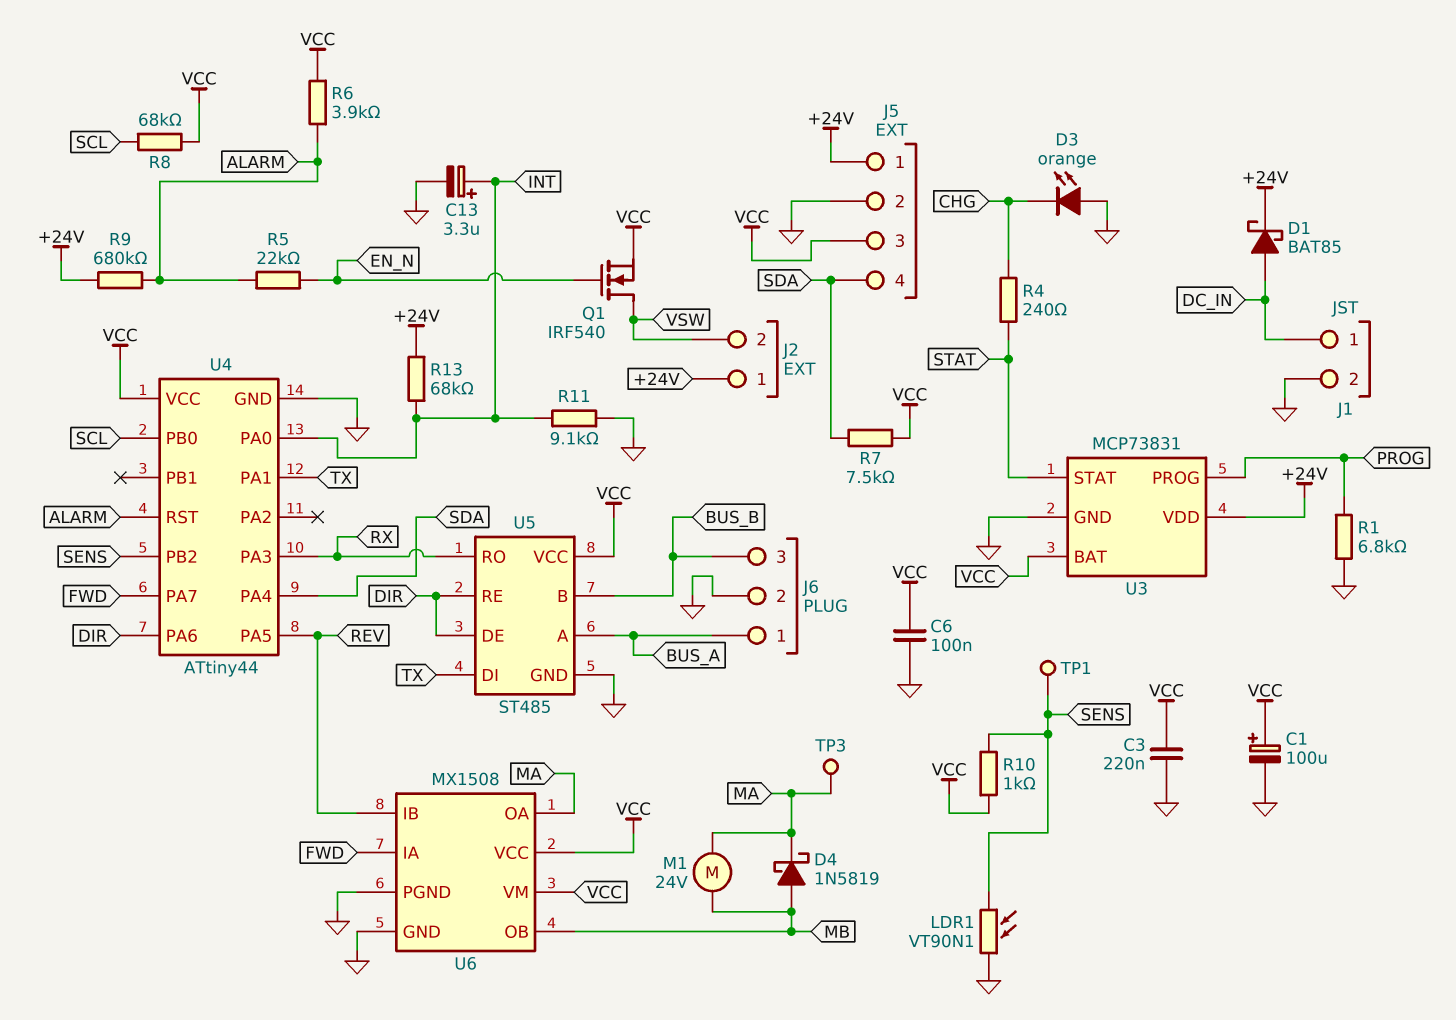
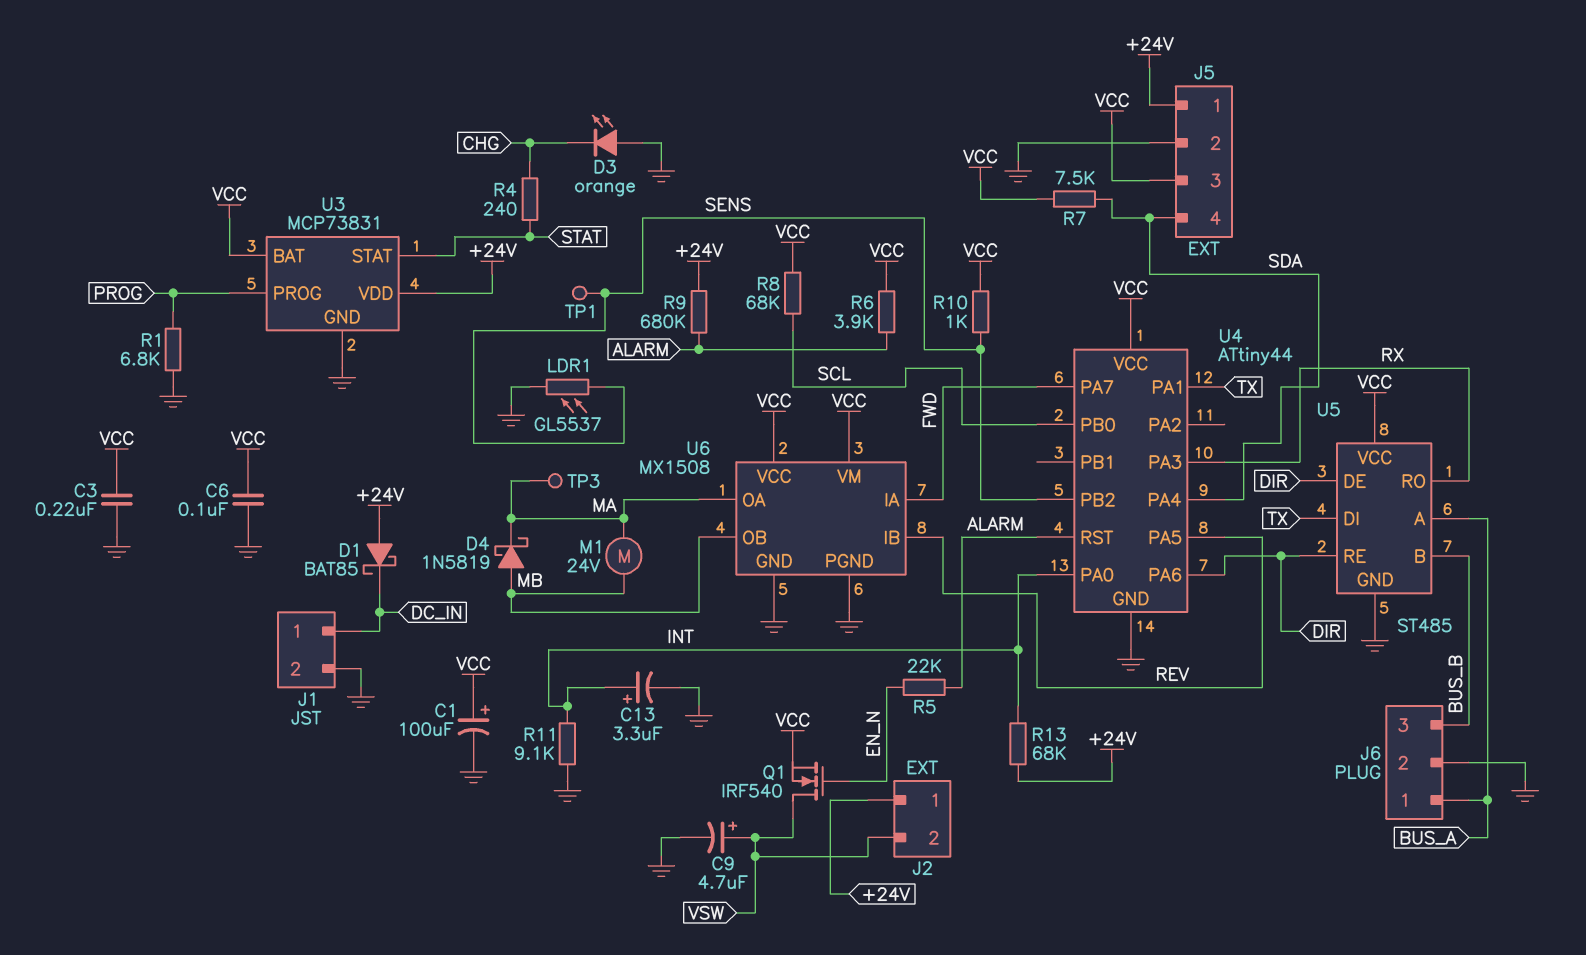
C9: none -> 4.7uF (plus VSW, minus GND)
D1: schottky BAT85 (A DC_IN, K +24V) -> schottky BAT85 (A +24V, K DC_IN)
LDR1: VT90N1 (GND, SENS) -> GL5537 (GND, SENS)

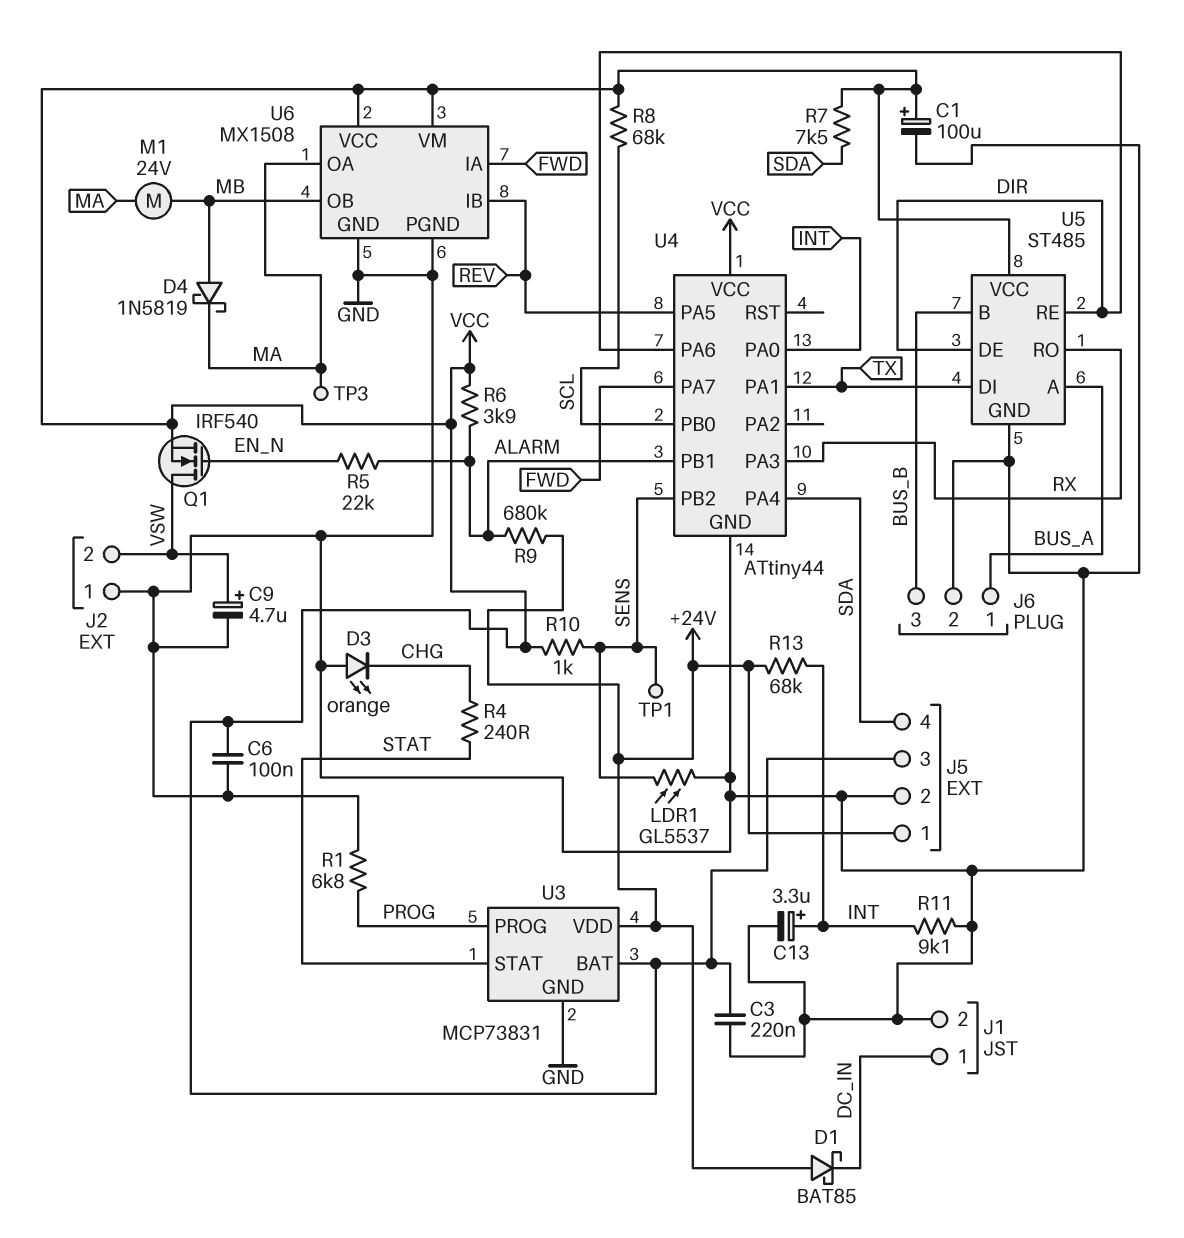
J2 pin 1: +24V -> GND
U4 pin PB1: none -> ALARM
U4 pin RST: ALARM -> none

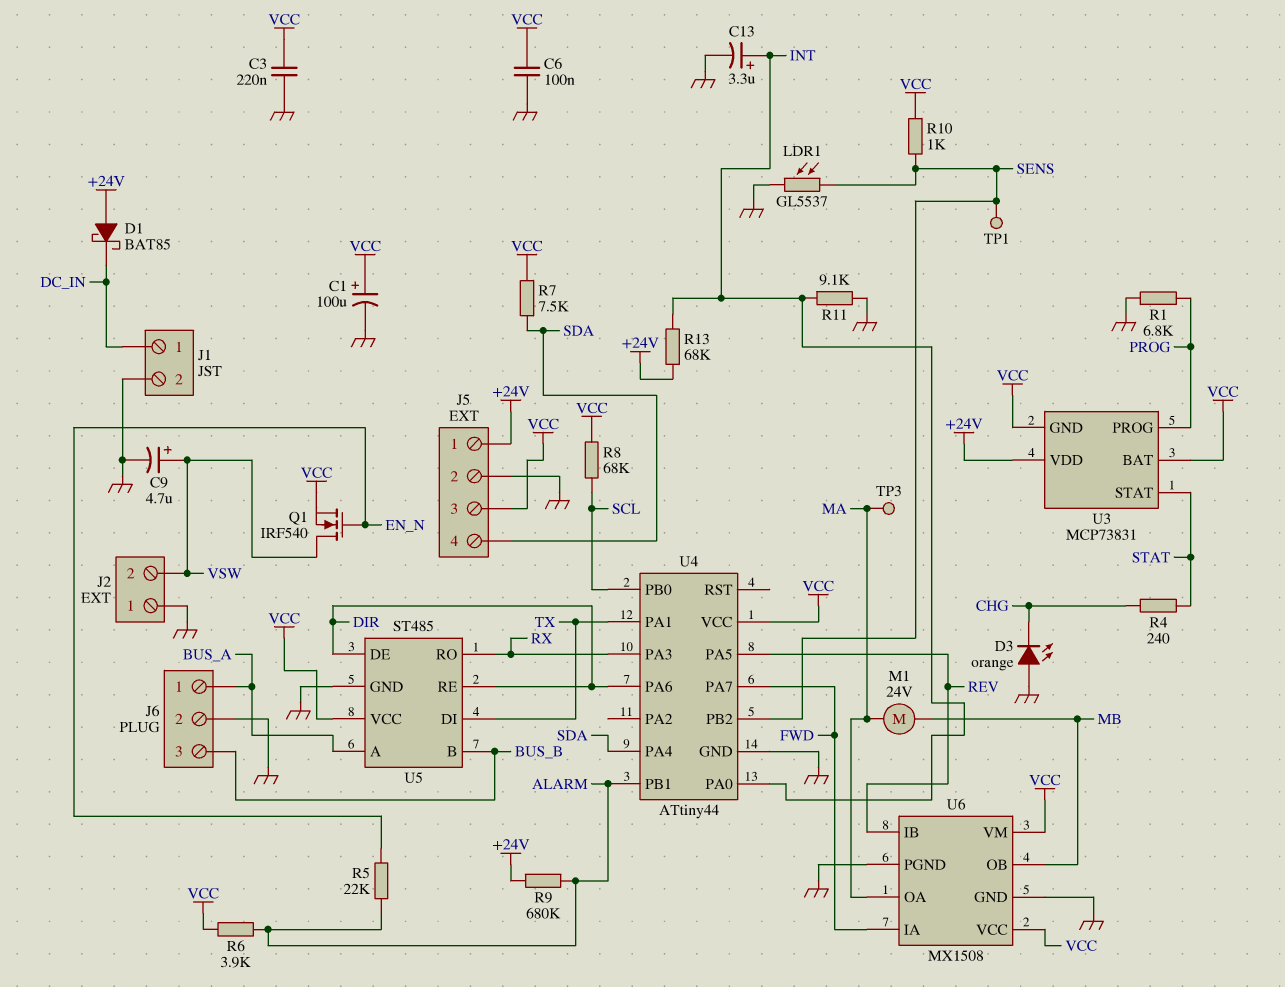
D4: schottky 1N5819 (A MB, K MA) -> none
U3 pin GND: GND -> VCC

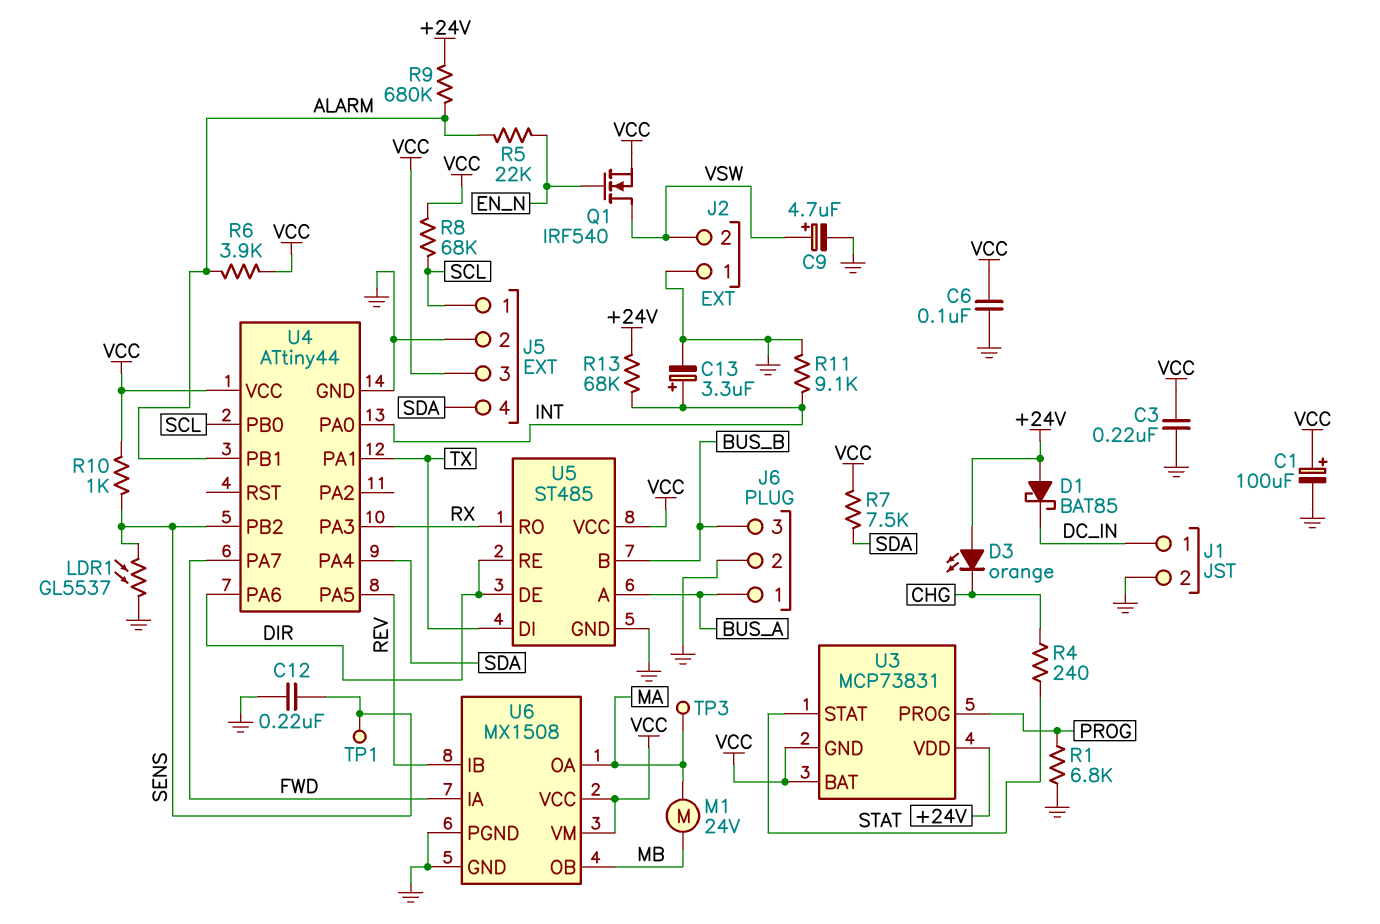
C12: none -> 220nF (GND, SENS)
D3: LED orange (A GND, K CHG) -> LED orange (A +24V, K CHG)
J5 pin 1: +24V -> SCL

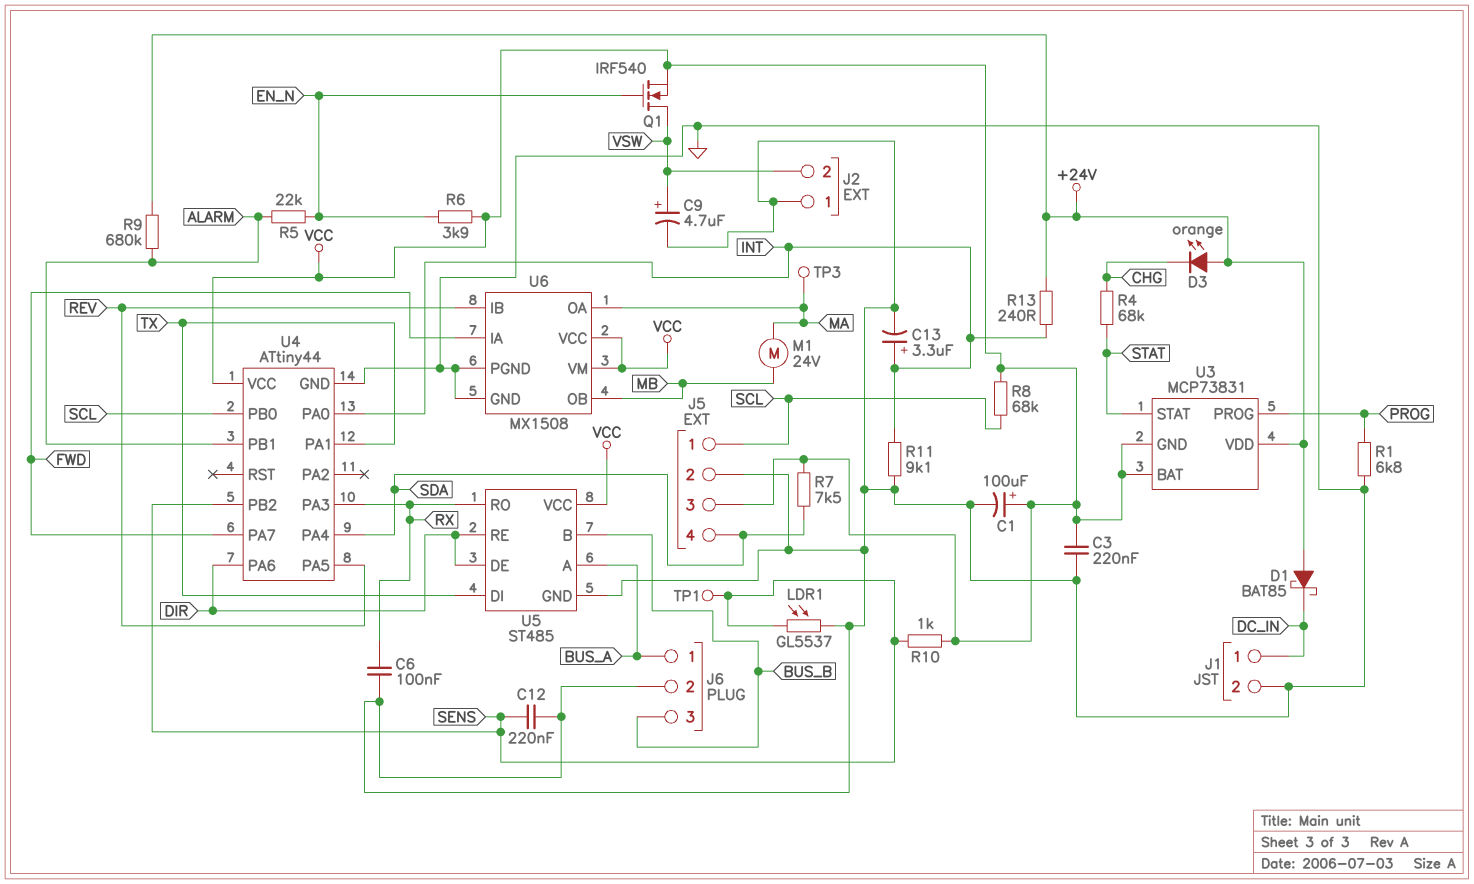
C6: 100nF (GND, VCC) -> 100nF (GND, RX)
R4: 240 (CHG, STAT) -> 68k (CHG, STAT)
R6: 3.9k (ALARM, VCC) -> 3.9k (EN_N, VCC)
R13: 68k (+24V, INT) -> 240 (+24V, INT)

